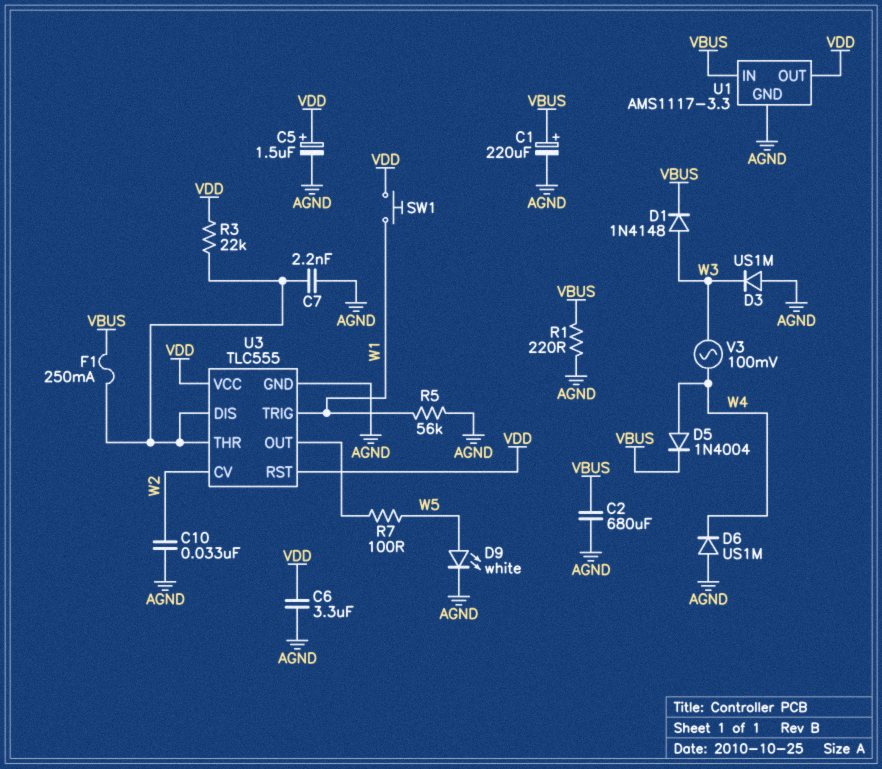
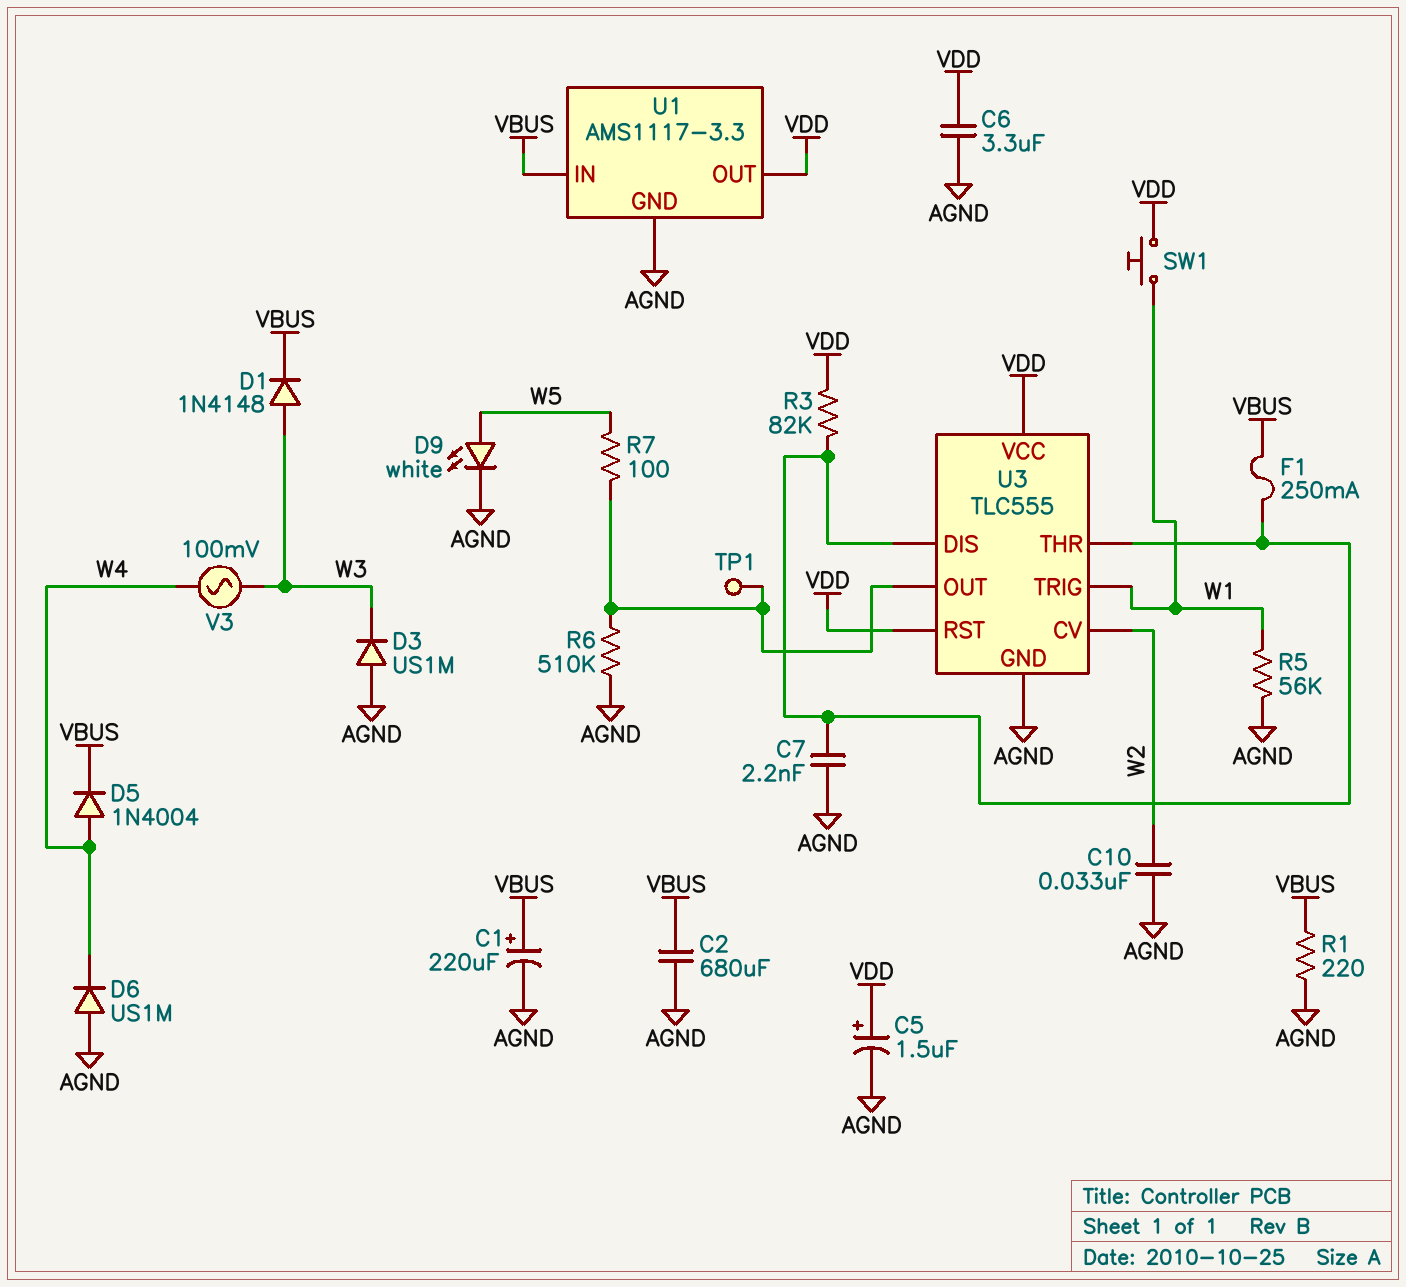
R3: 22k (U3/DIS, VDD) -> 82k (U3/DIS, VDD)
R6: none -> 510k (AGND, U3/OUT)
TP1: none -> test point (U3/OUT)

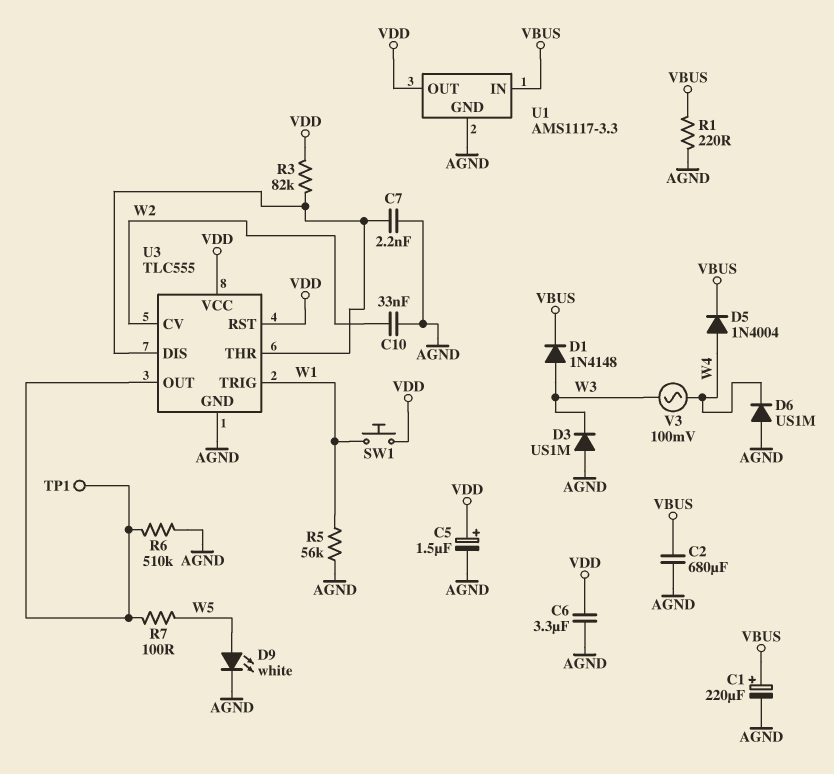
F1: 250mA (U3/DIS, VBUS) -> none

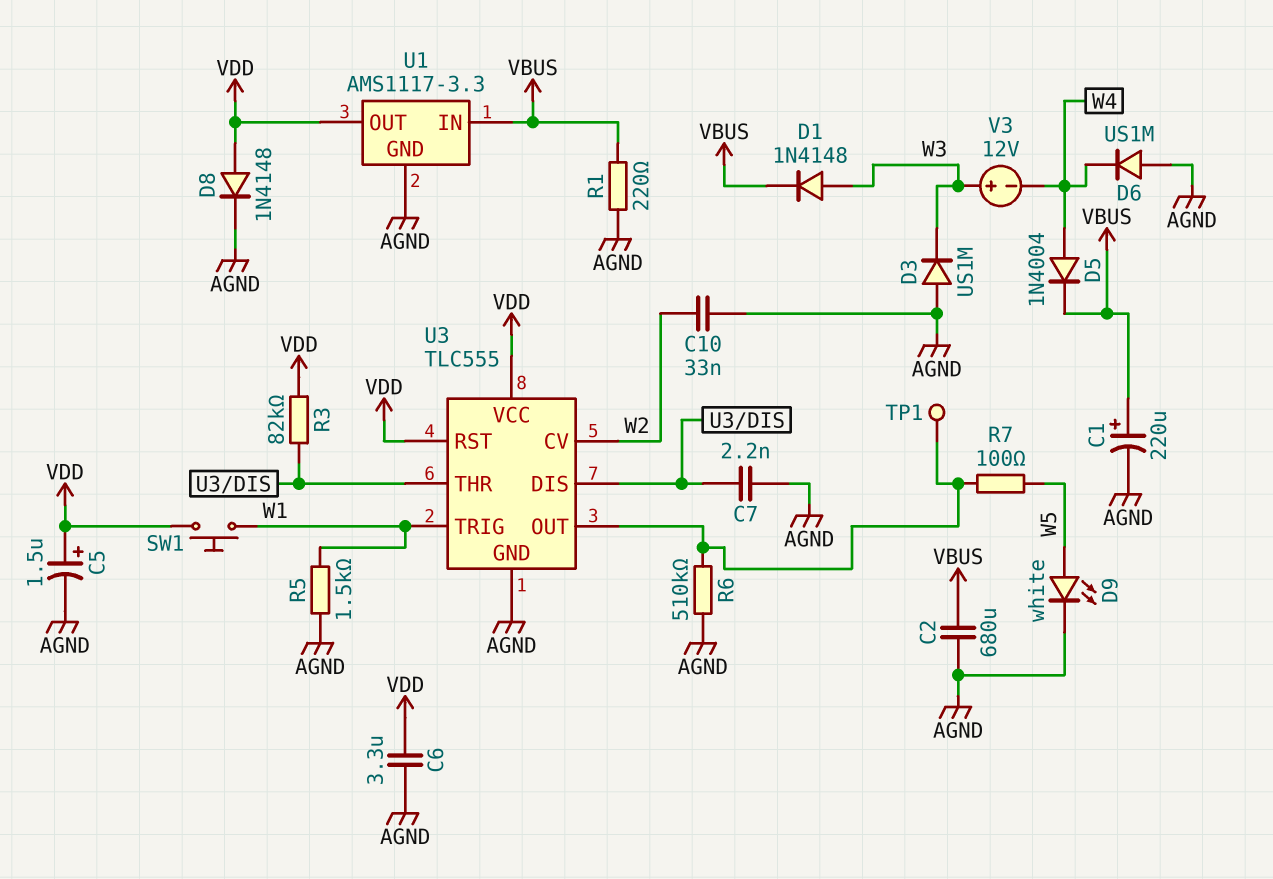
D8: none -> diode 1N4148 (A VDD, K AGND)
R5: 56k (AGND, W1) -> 1.5k (AGND, W1)
V3: AC 100mV (W3, W4) -> 12V (plus W3, minus W4)

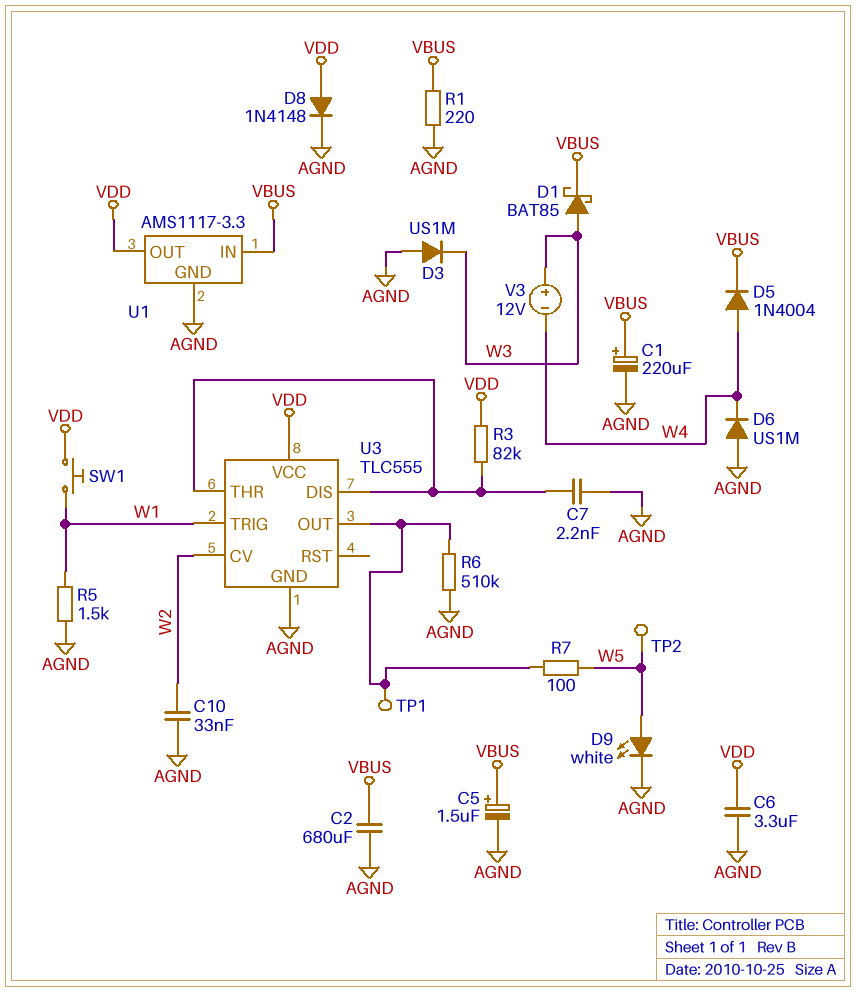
C5: 1.5uF (plus VDD, minus AGND) -> 1.5uF (plus VBUS, minus AGND)
D1: diode 1N4148 (A W3, K VBUS) -> schottky BAT85 (A W3, K VBUS)
TP2: none -> test point (W5)
U3 pin RST: VDD -> none

